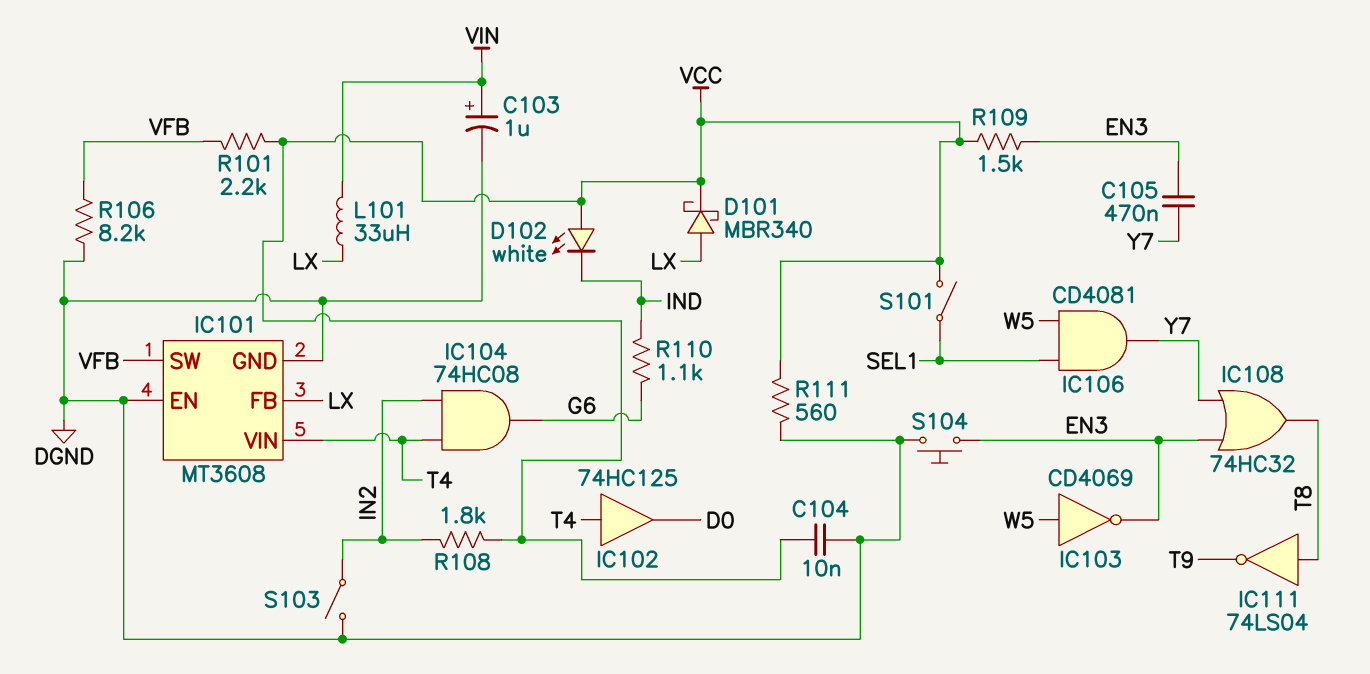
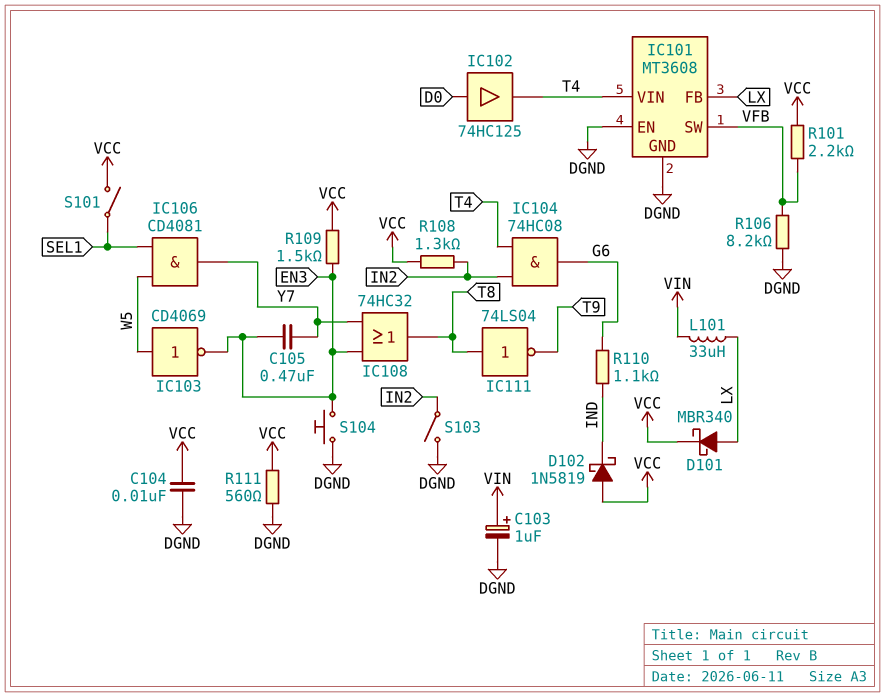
D102: LED white (A VCC, K IND) -> schottky 1N5819 (A VCC, K IND)
IC102: buffer 74HC125 (in T4, out D0) -> buffer 74HC125 (in D0, out T4)
R108: 1.8k (IN2, VCC) -> 1.3k (IN2, VCC)

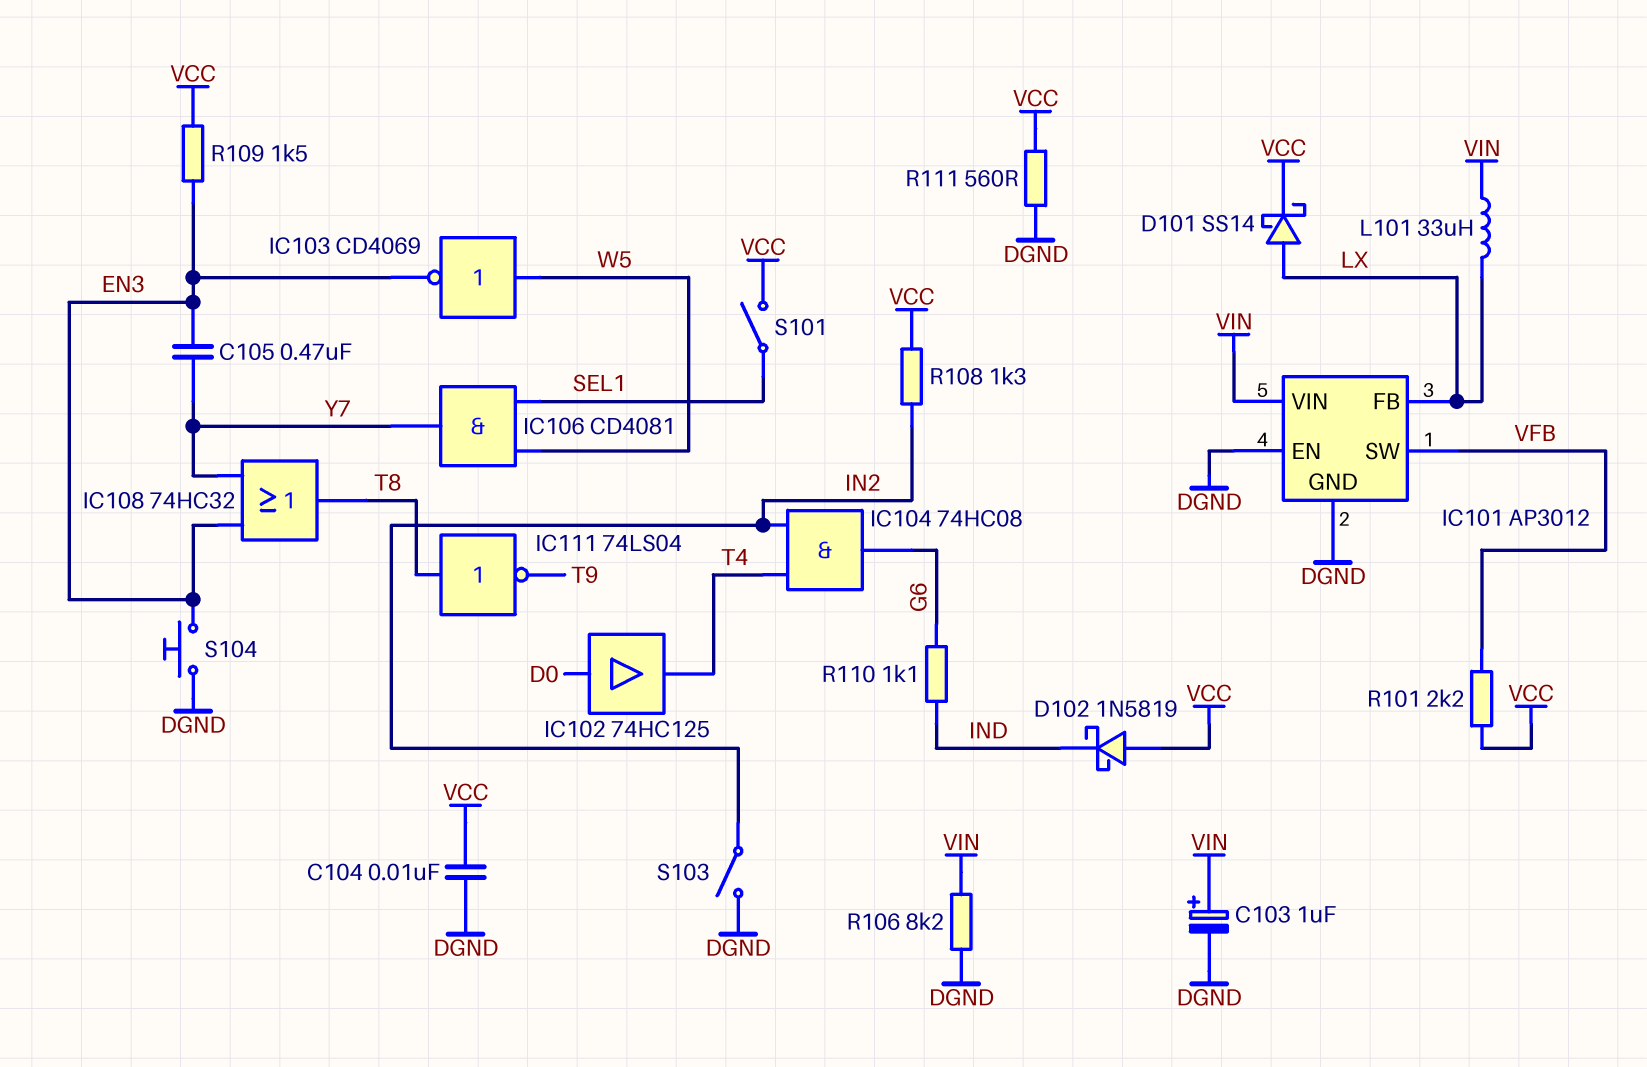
D101: schottky MBR340 (A LX, K VCC) -> schottky SS14 (A LX, K VCC)
IC101: MT3608 -> AP3012
IC101 pin VIN: T4 -> VIN
R106: 8.2k (DGND, VFB) -> 8.2k (DGND, VIN)

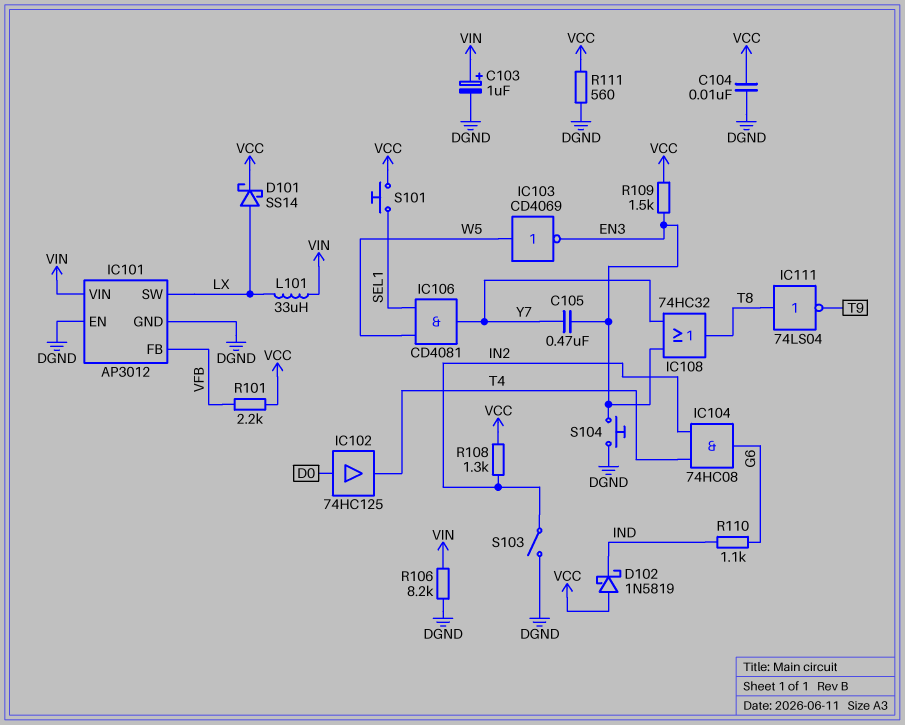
IC101 pin FB: LX -> VFB
IC101 pin SW: VFB -> LX
S101: switch (SEL1, VCC) -> button (SEL1, VCC)

